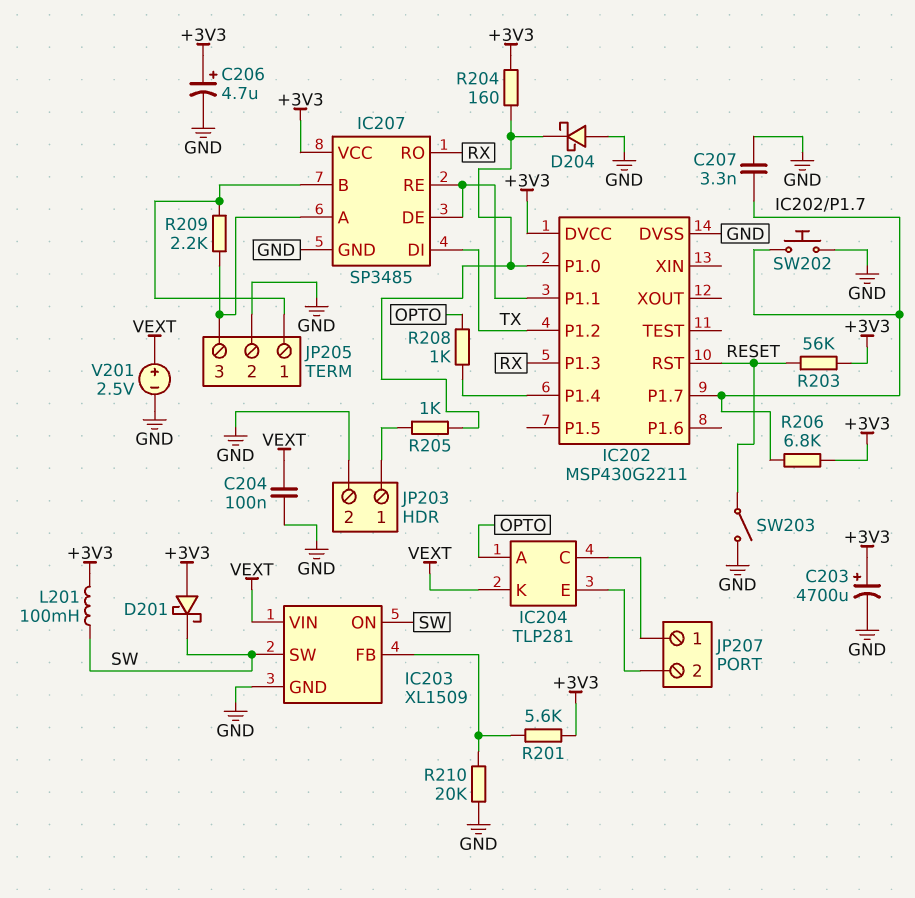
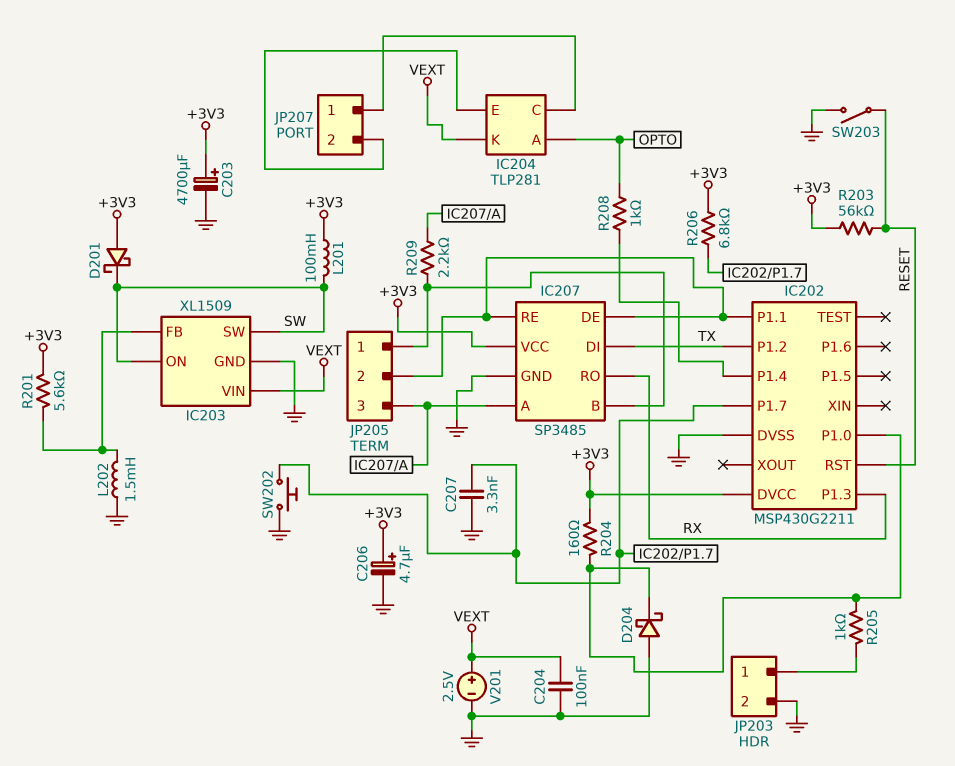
JP205 pin 2: GND -> IC202/P1.1
L202: none -> 1.5mH (GND, IC203/FB)
R210: 20k (GND, IC203/FB) -> none

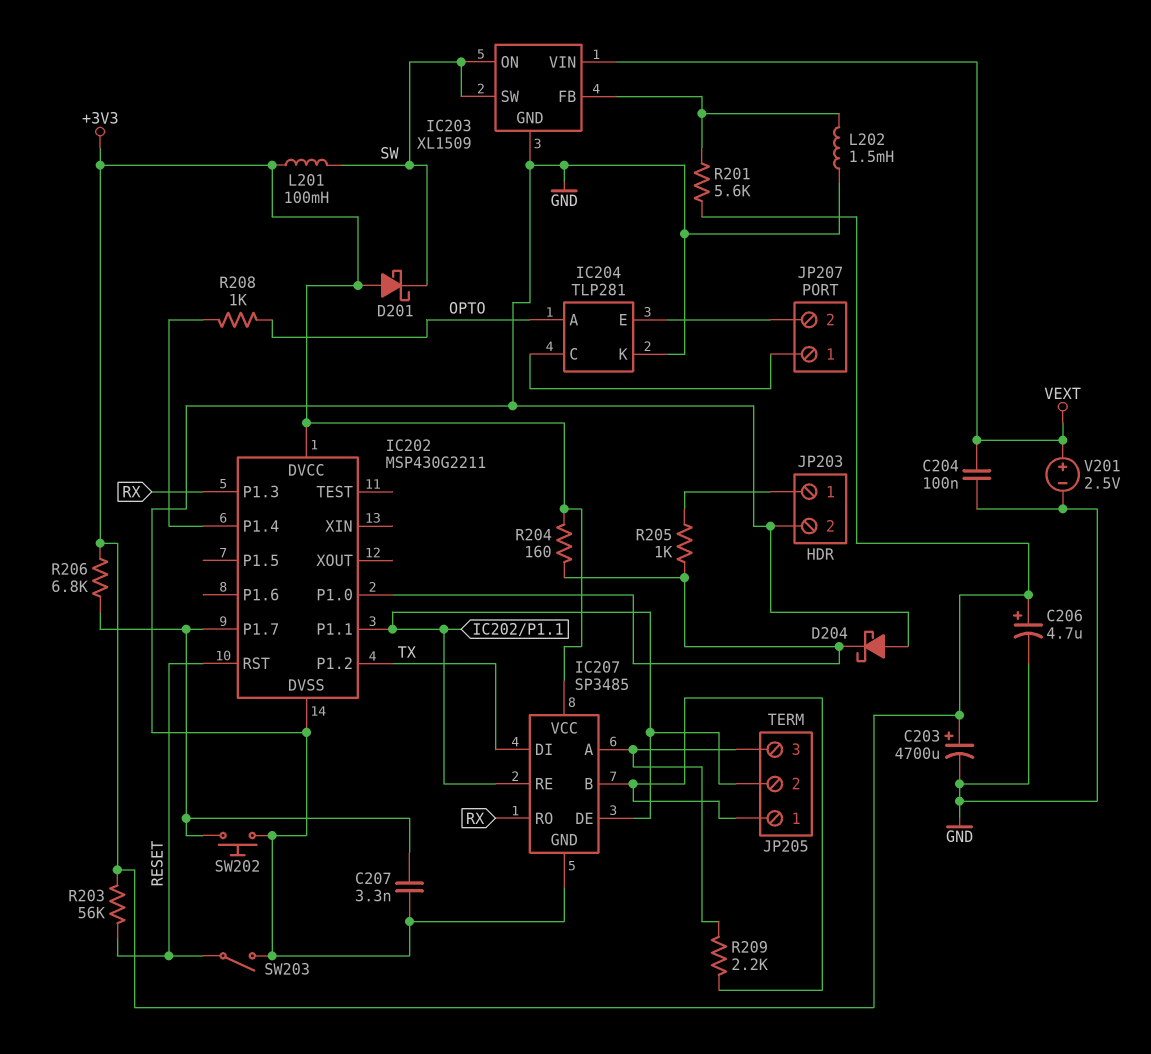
IC204 pin K: VEXT -> GND

